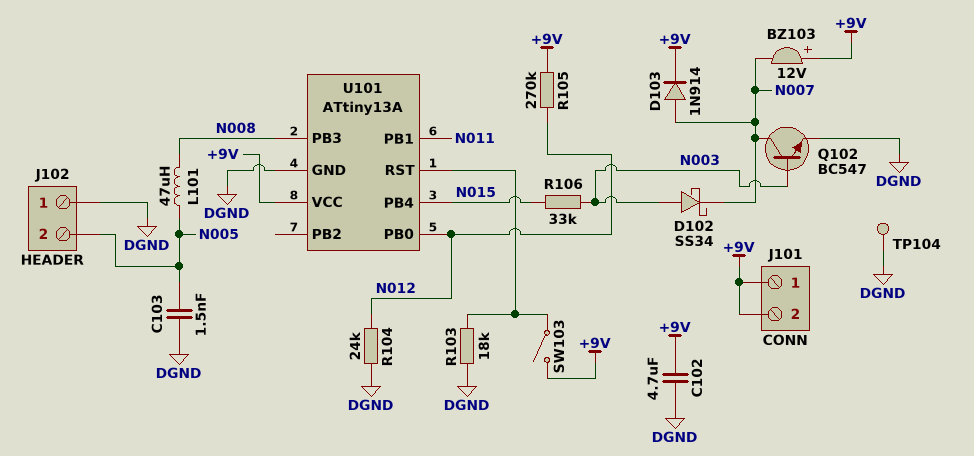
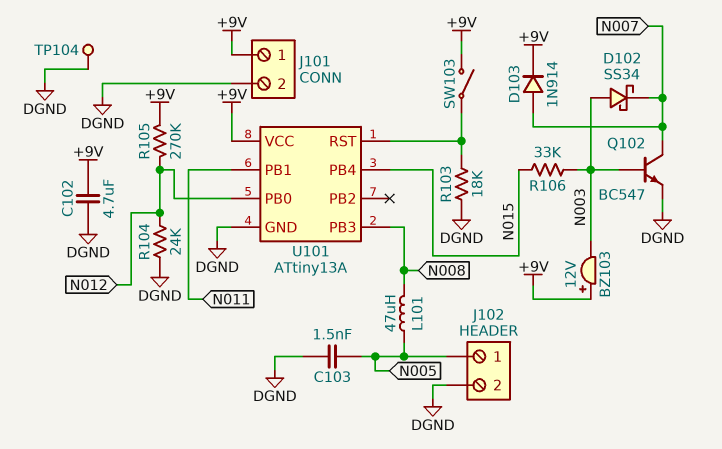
BZ103: buzzer 12V (plus +9V, minus N007) -> buzzer 12V (plus +9V, minus N003)
J101 pin 2: +9V -> DGND
J102 pin 1: DGND -> N005
J102 pin 2: N005 -> DGND

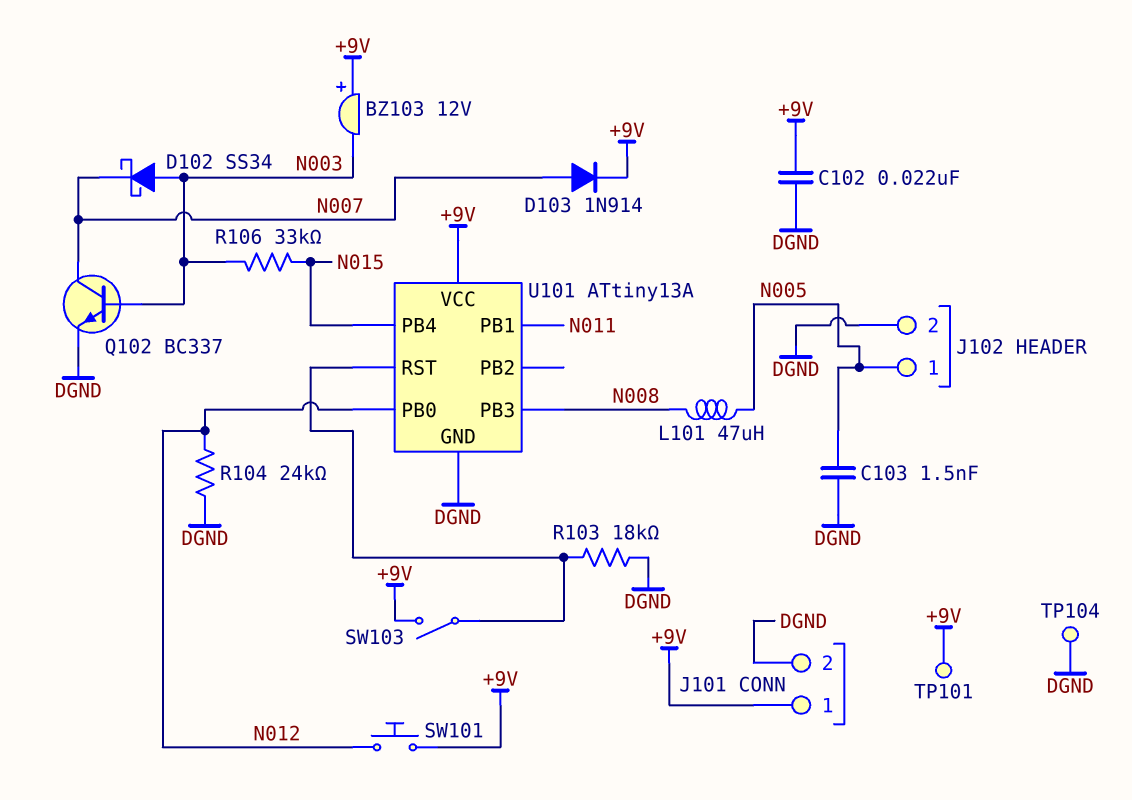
C102: 4.7uF (+9V, DGND) -> 22nF (+9V, DGND)
Q102: NPN BC547 (B N003, C N007, E DGND) -> NPN BC337 (B N003, C N007, E DGND)
R105: 270k (+9V, N012) -> none
SW101: none -> button (+9V, N012)
TP101: none -> test point (+9V)

